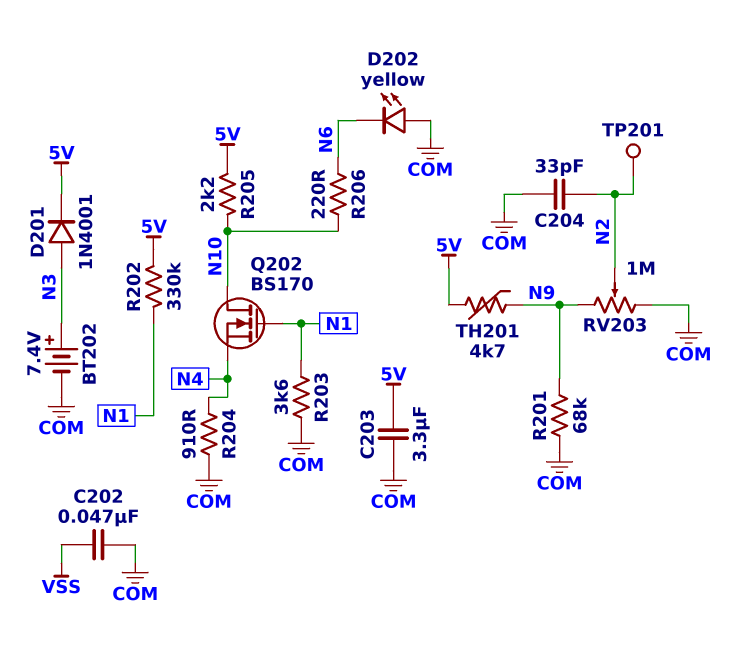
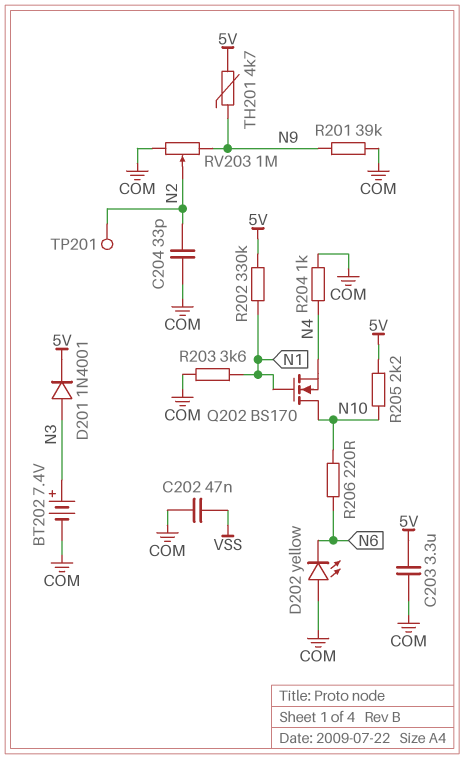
R201: 68k (COM, N9) -> 39k (COM, N9)
R204: 910 (COM, N4) -> 1k (COM, N4)

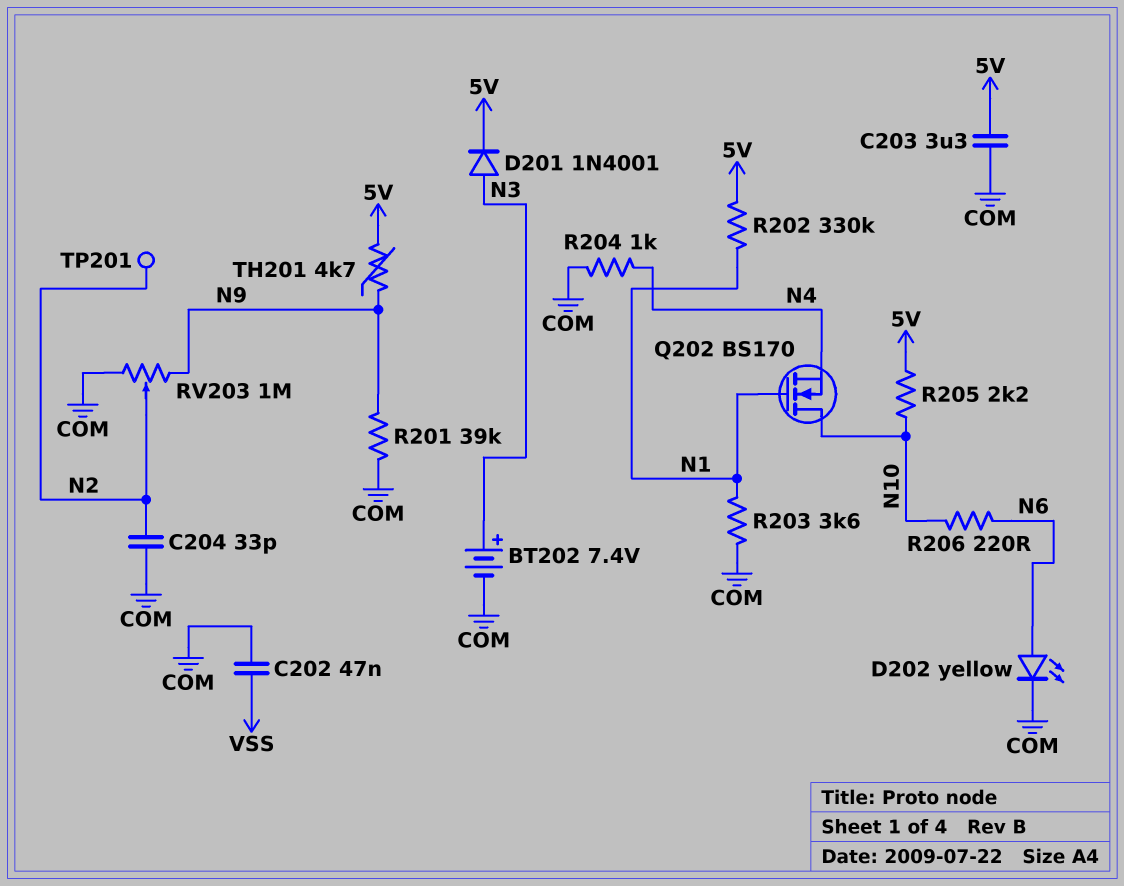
D202: LED yellow (A COM, K N6) -> LED yellow (A N6, K COM)

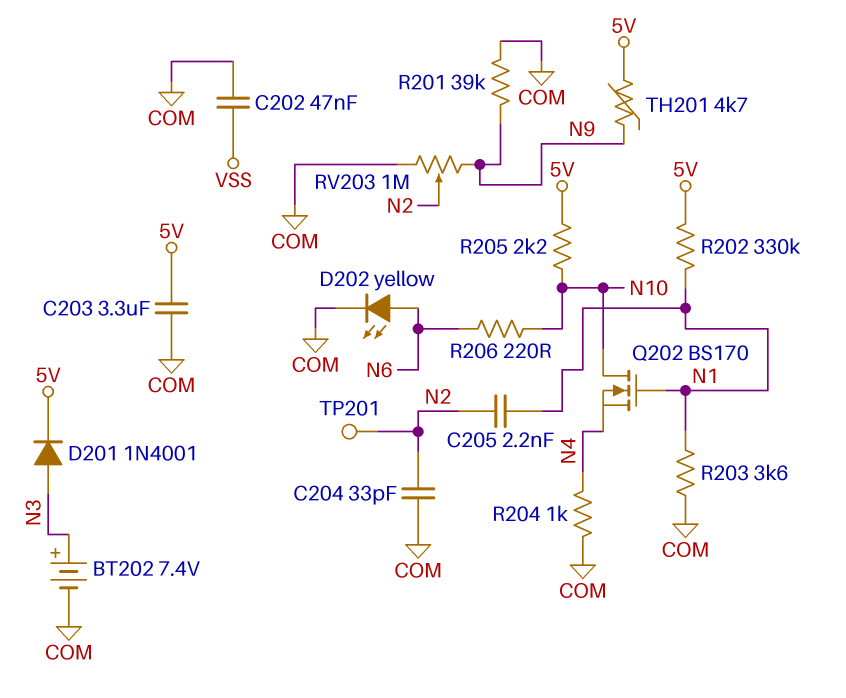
C205: none -> 2.2nF (N1, N2)

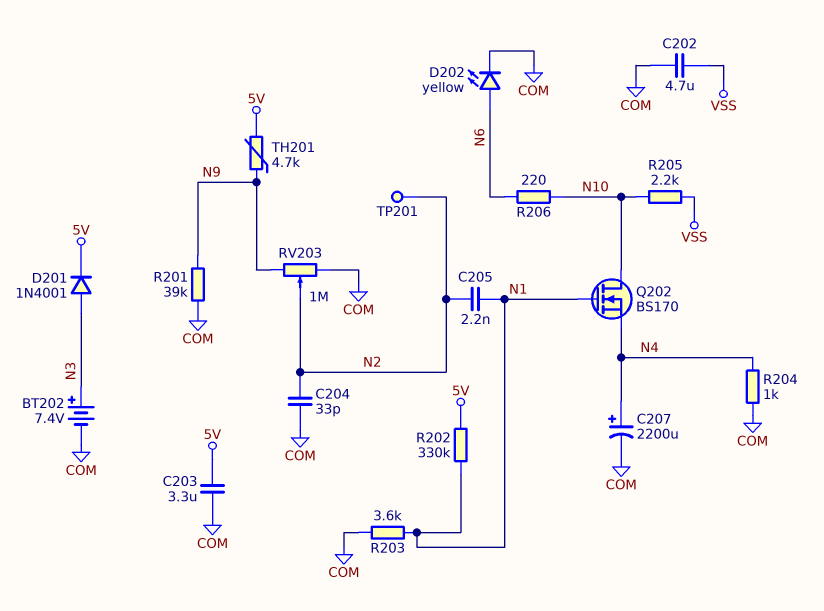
C202: 47nF (COM, VSS) -> 4.7uF (COM, VSS)
C207: none -> 2200uF (plus N4, minus COM)
R205: 2.2k (5V, N10) -> 2.2k (N10, VSS)

